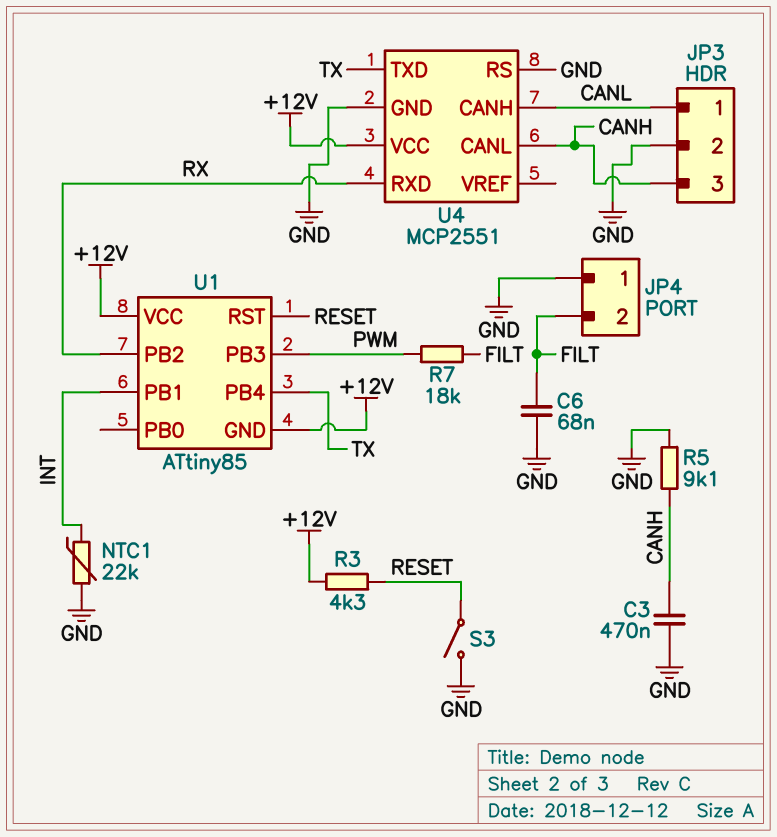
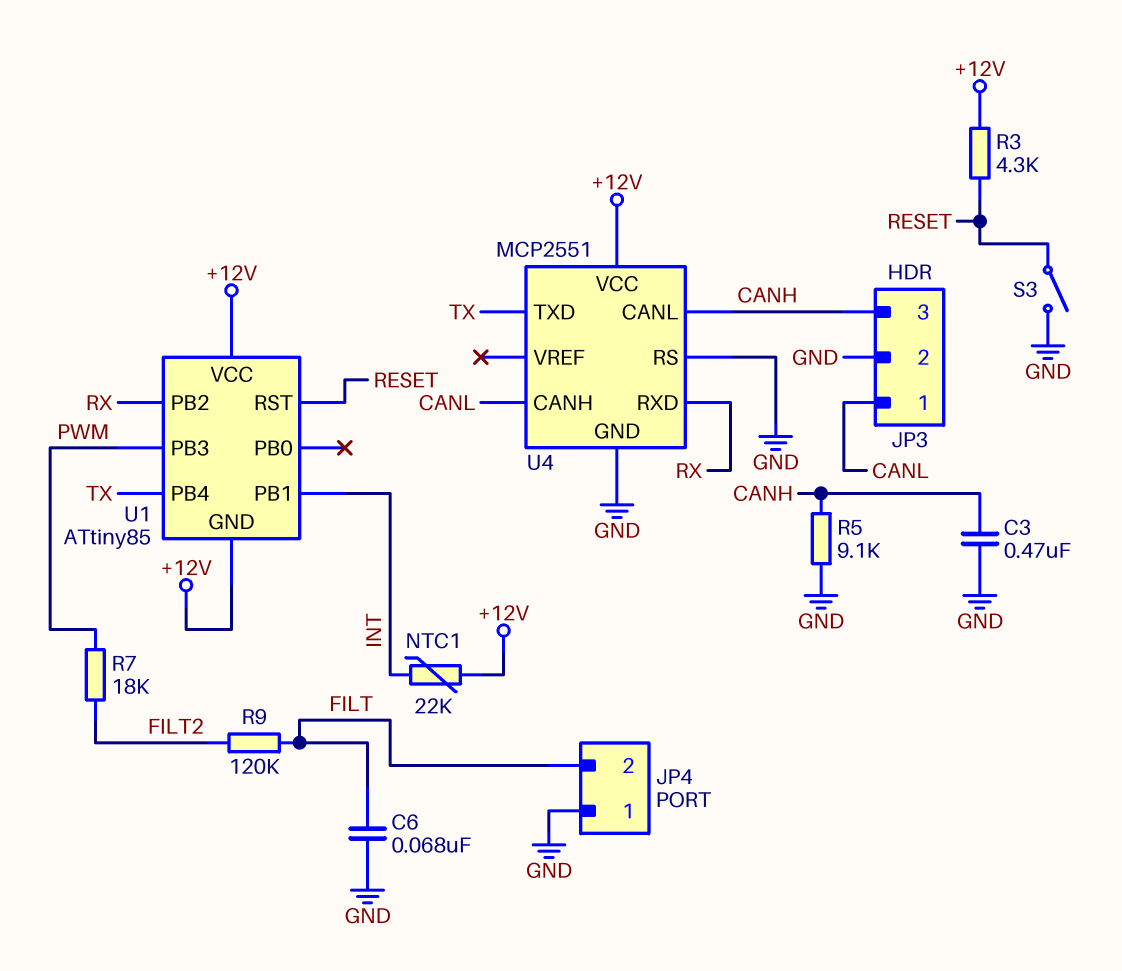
NTC1: 22k (GND, INT) -> 22k (+12V, INT)
R7: 18k (FILT, PWM) -> 18k (FILT2, PWM)
R9: none -> 120k (FILT, FILT2)

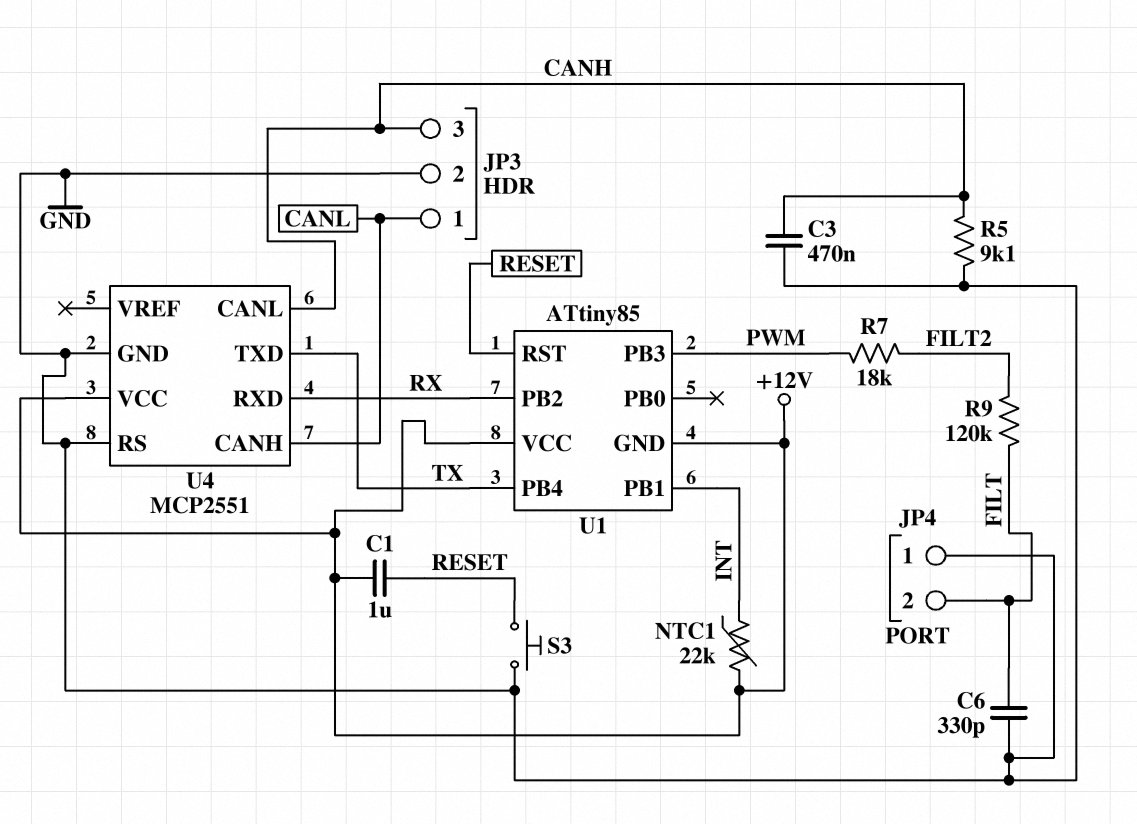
C1: none -> 1uF (+12V, RESET)
C6: 68nF (FILT, GND) -> 330pF (FILT, GND)
R3: 4.3k (+12V, RESET) -> none
S3: switch (GND, RESET) -> button (GND, RESET)

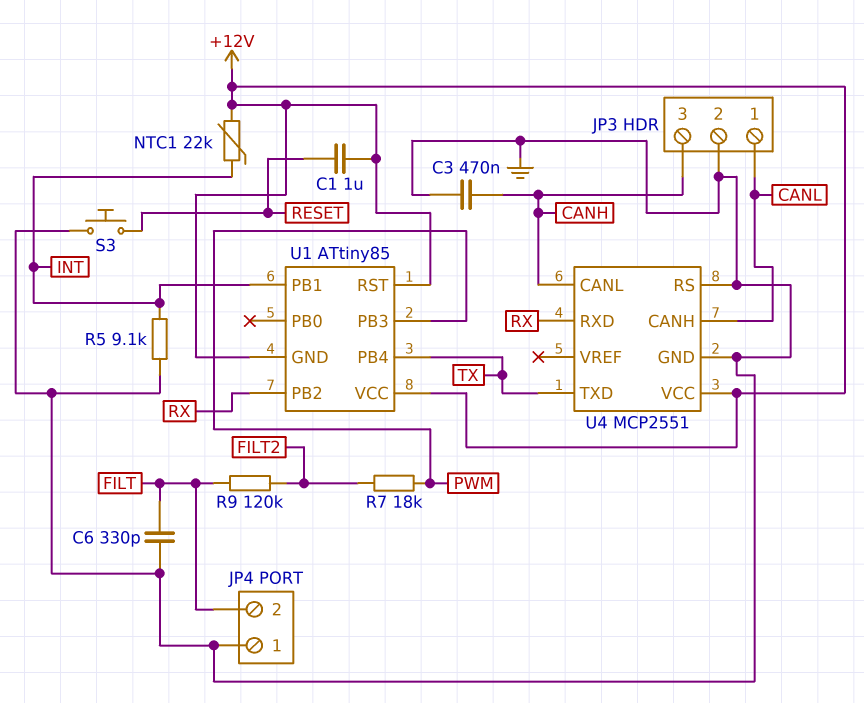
R5: 9.1k (CANH, GND) -> 9.1k (GND, INT)
U1 pin RST: RESET -> +12V

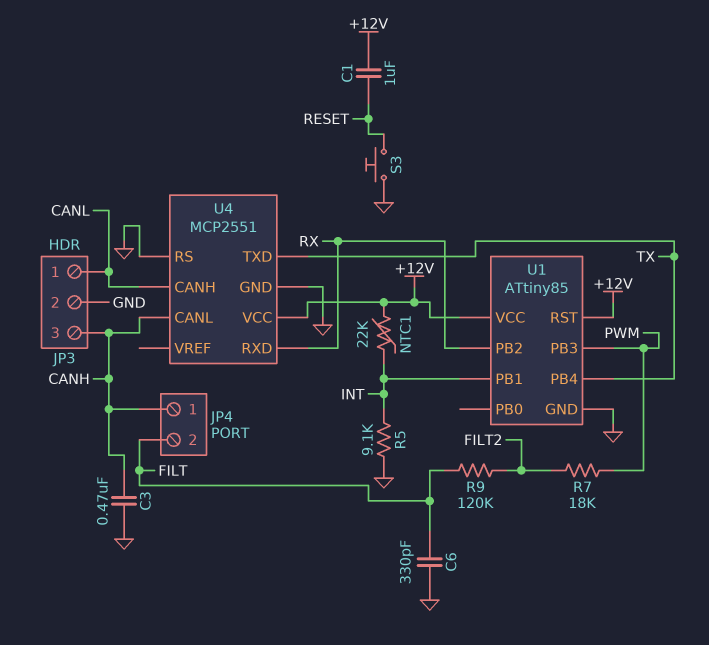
JP4 pin 1: GND -> CANH
U1 pin GND: +12V -> GND

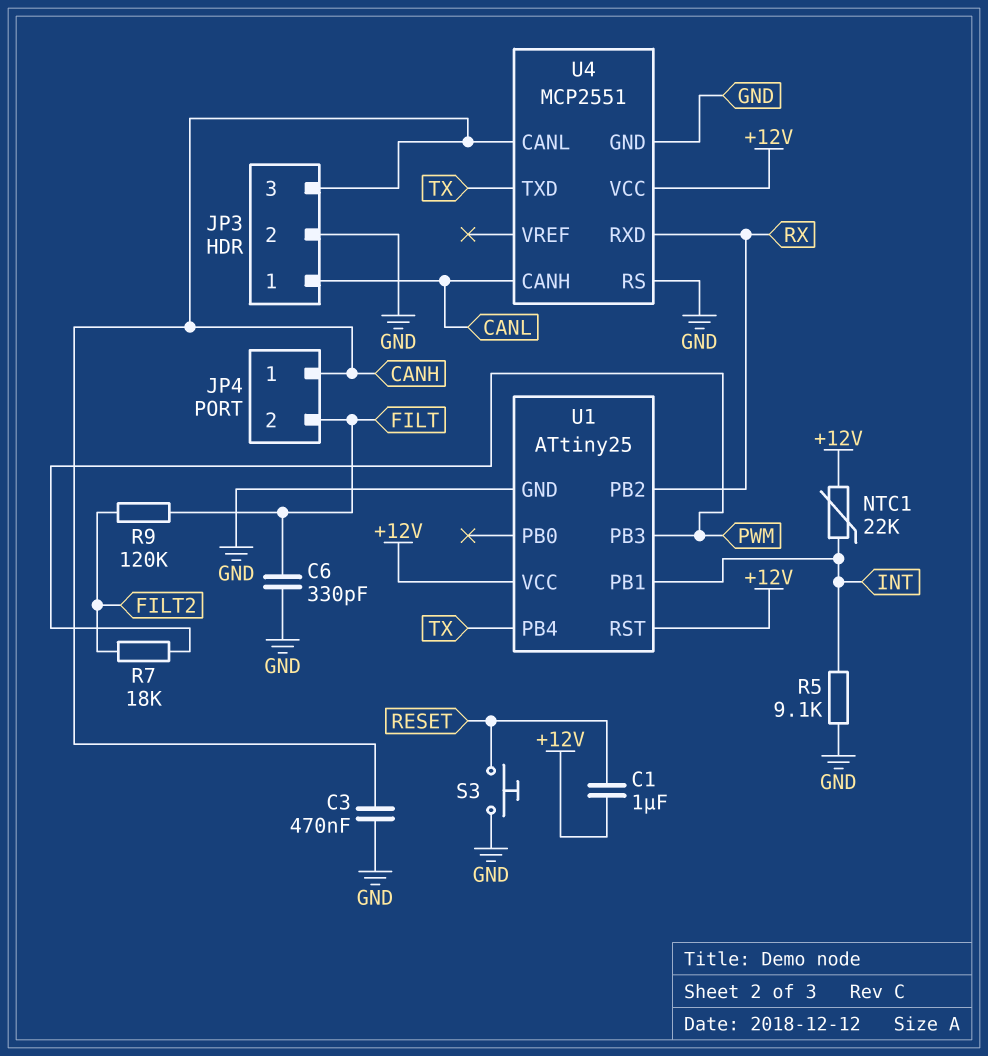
U1: ATtiny85 -> ATtiny25

